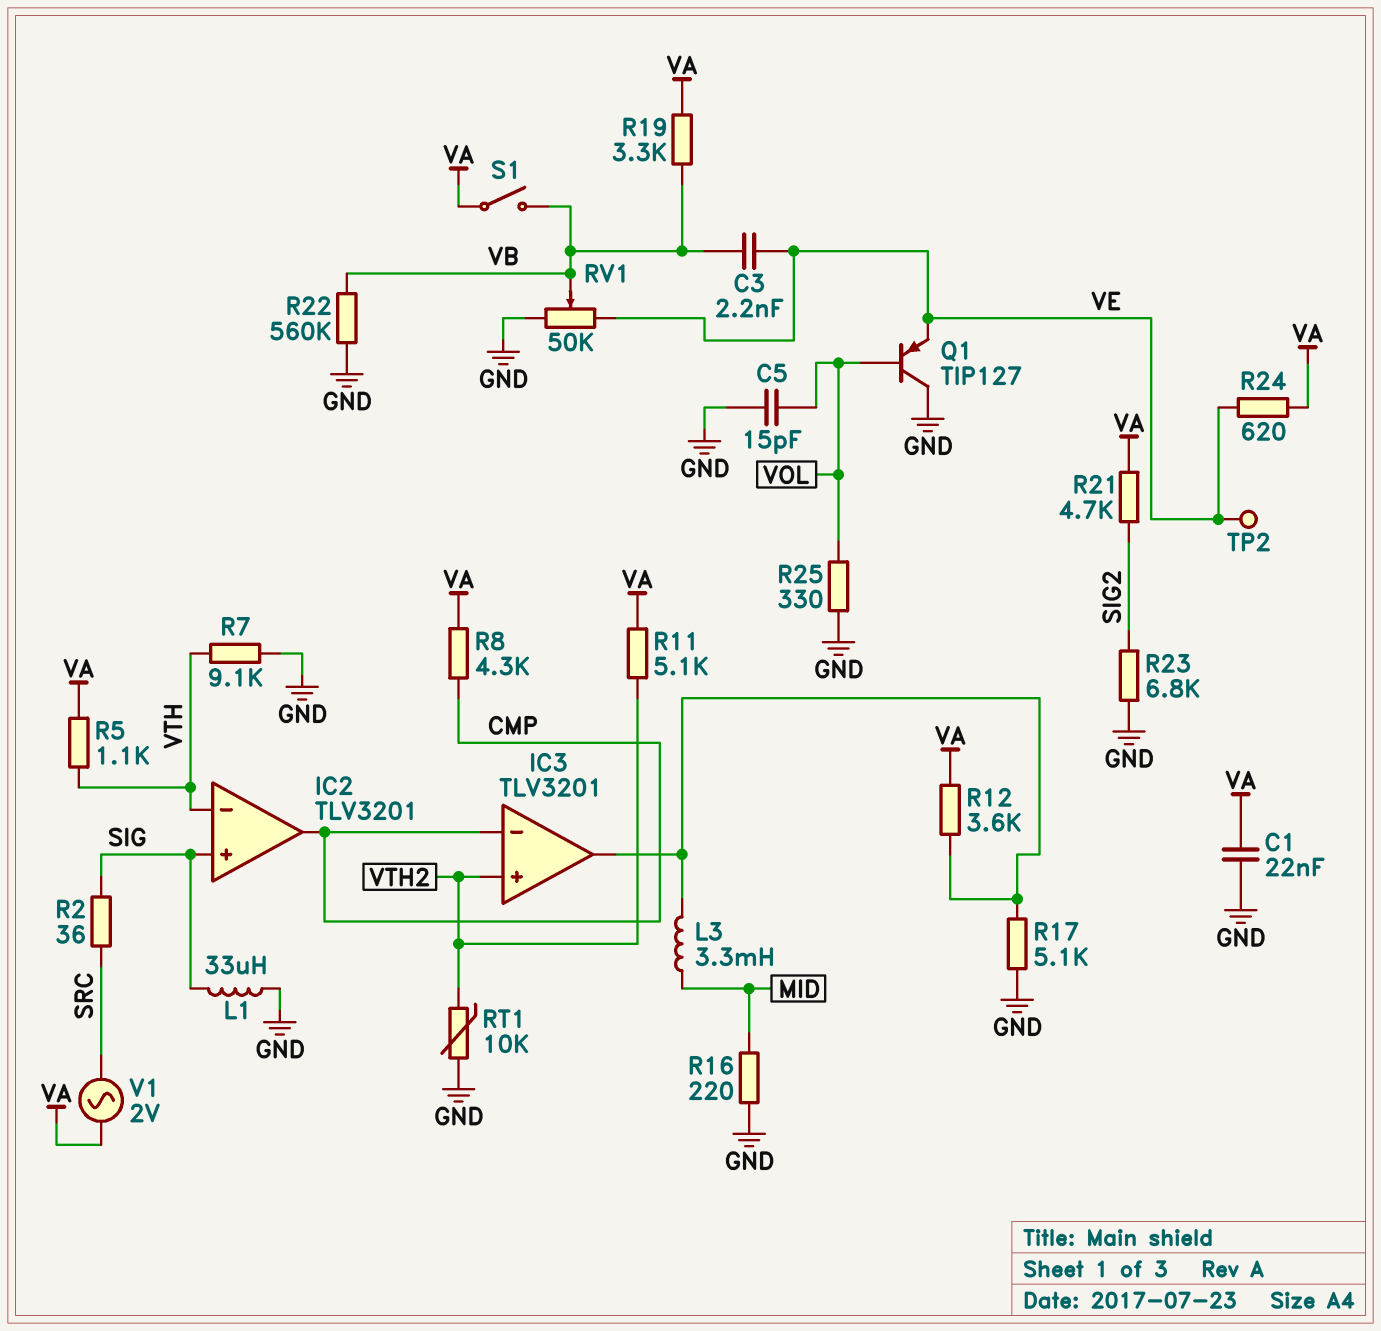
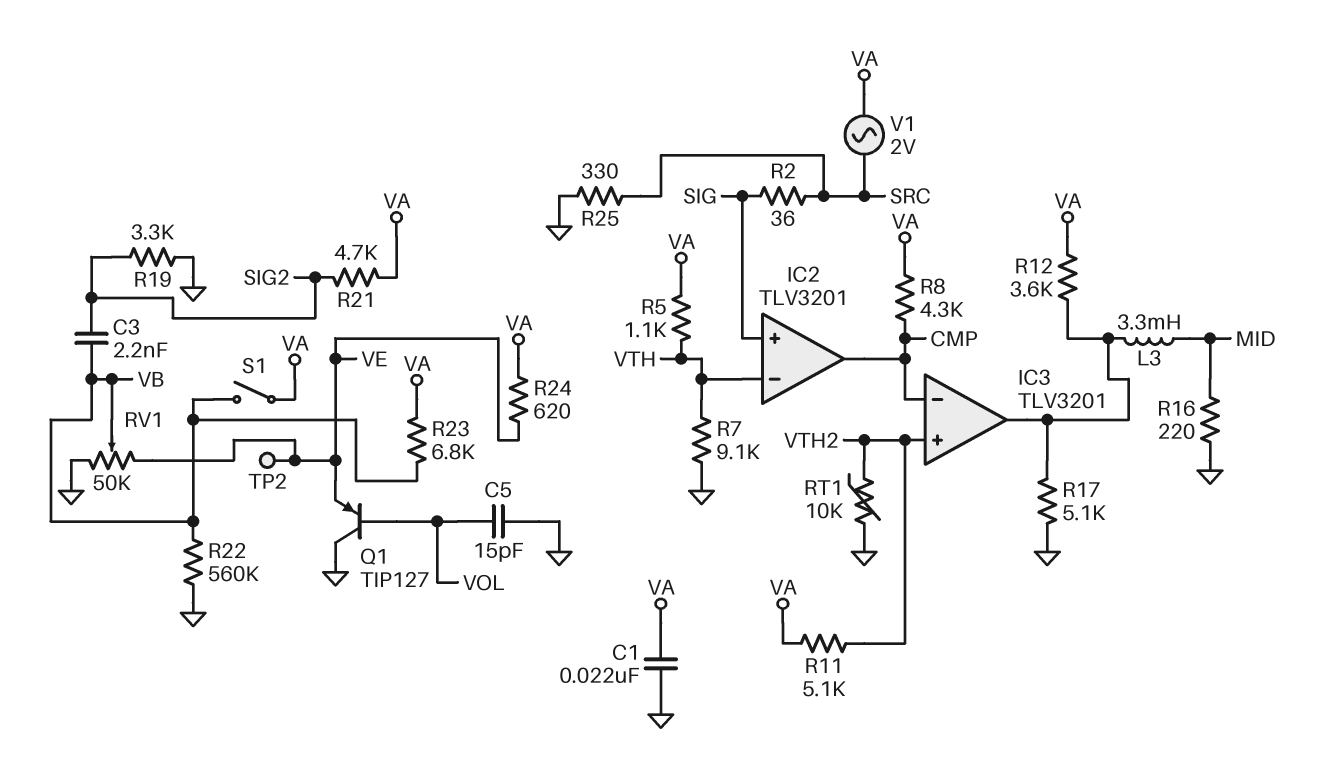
C3: 2.2nF (VB, VE) -> 2.2nF (SIG2, VB)
L1: 33uH (GND, SIG) -> none
R19: 3.3k (VA, VB) -> 3.3k (GND, SIG2)
R23: 6.8k (GND, SIG2) -> 6.8k (VA, VB)
R25: 330 (GND, VOL) -> 330 (GND, SRC)

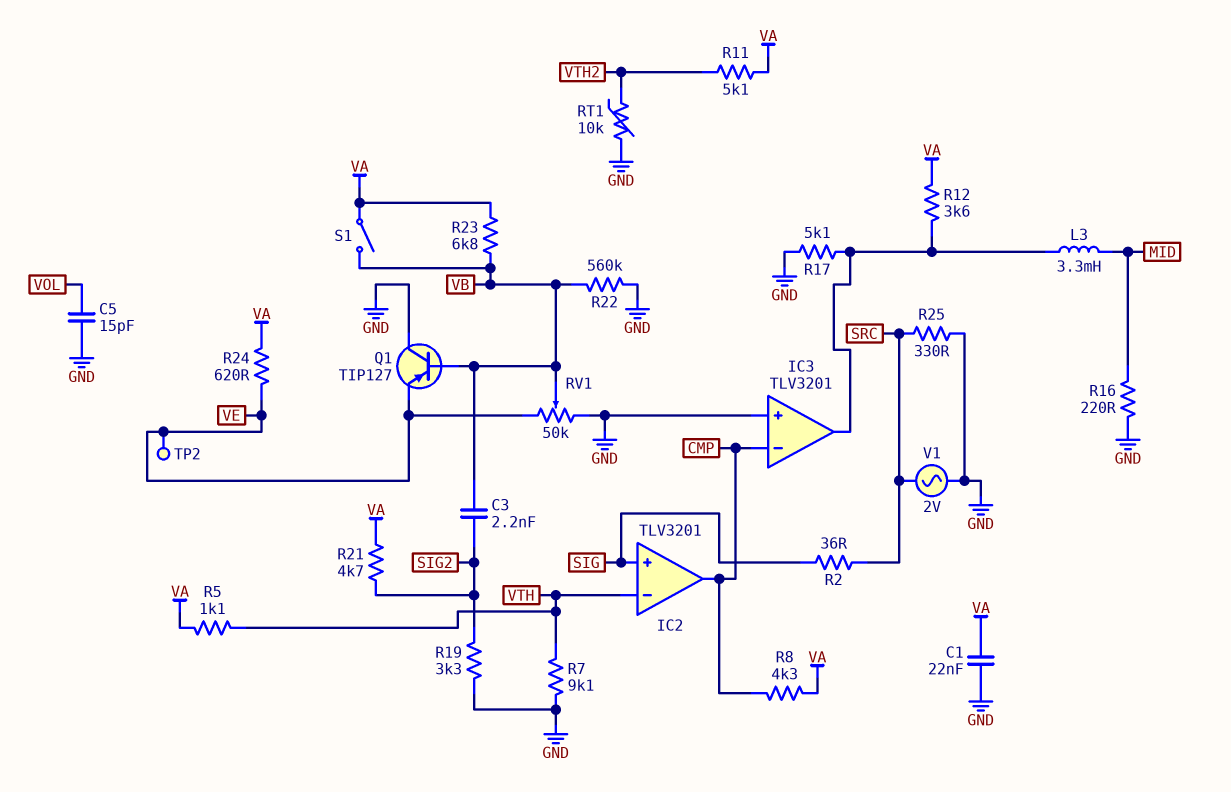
IC3 pin in+: VTH2 -> GND
Q1: PNP TIP127 (B VOL, C GND, E VE) -> PNP TIP127 (B VB, C GND, E VE)
V1: AC 2V (SRC, VA) -> AC 2V (GND, SRC)

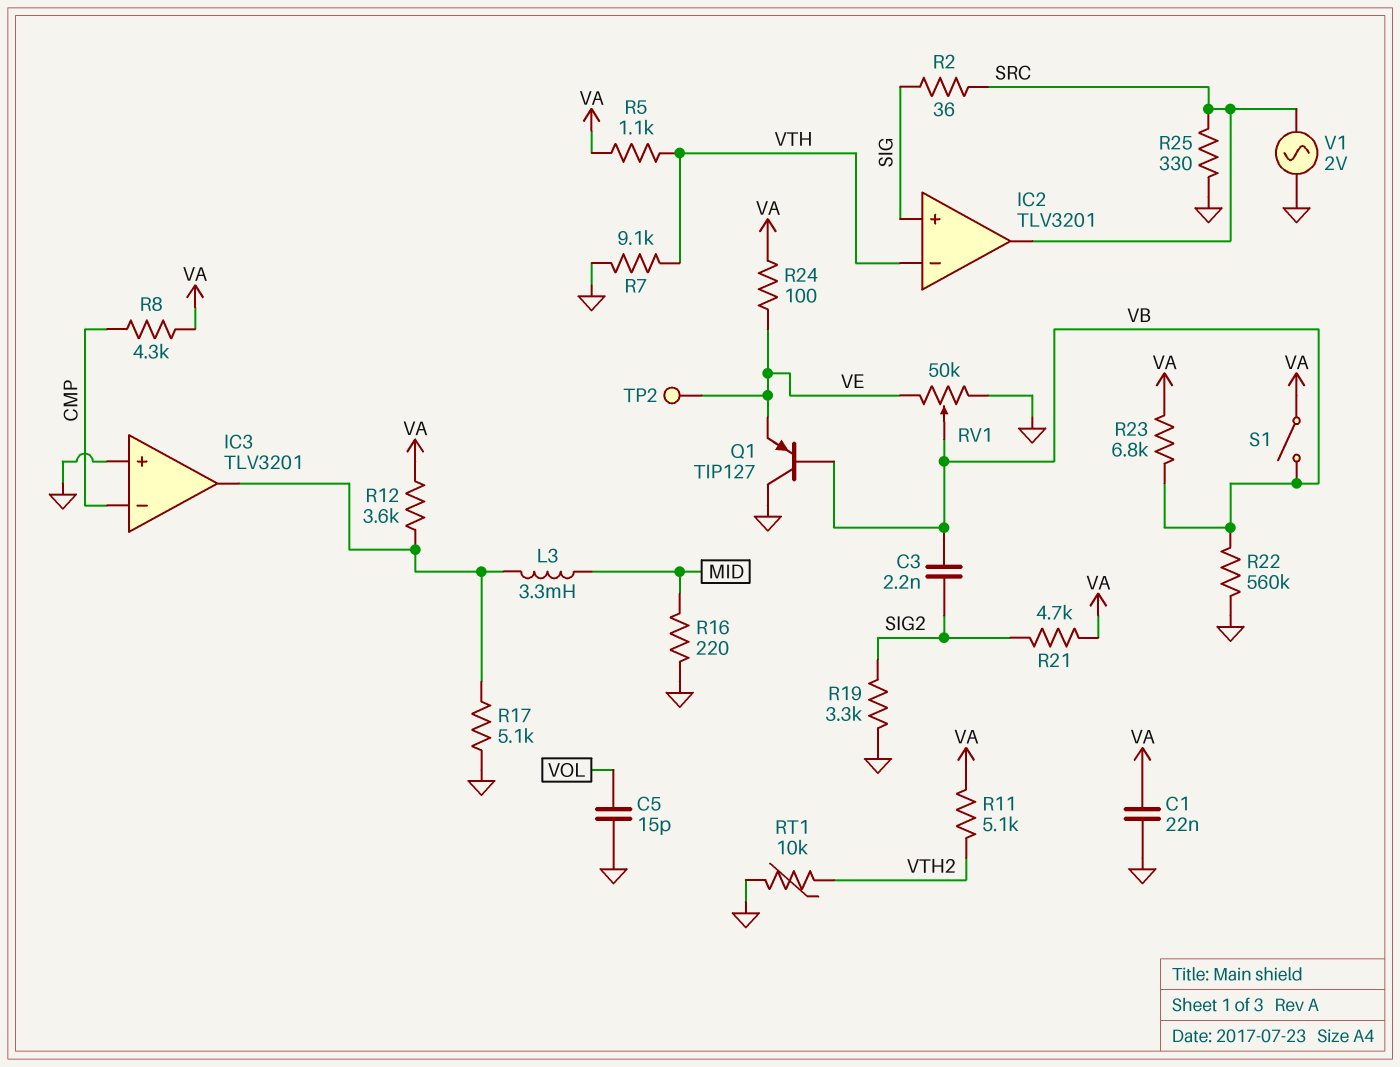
IC2 pin out: CMP -> SRC
R24: 620 (VA, VE) -> 100 (VA, VE)

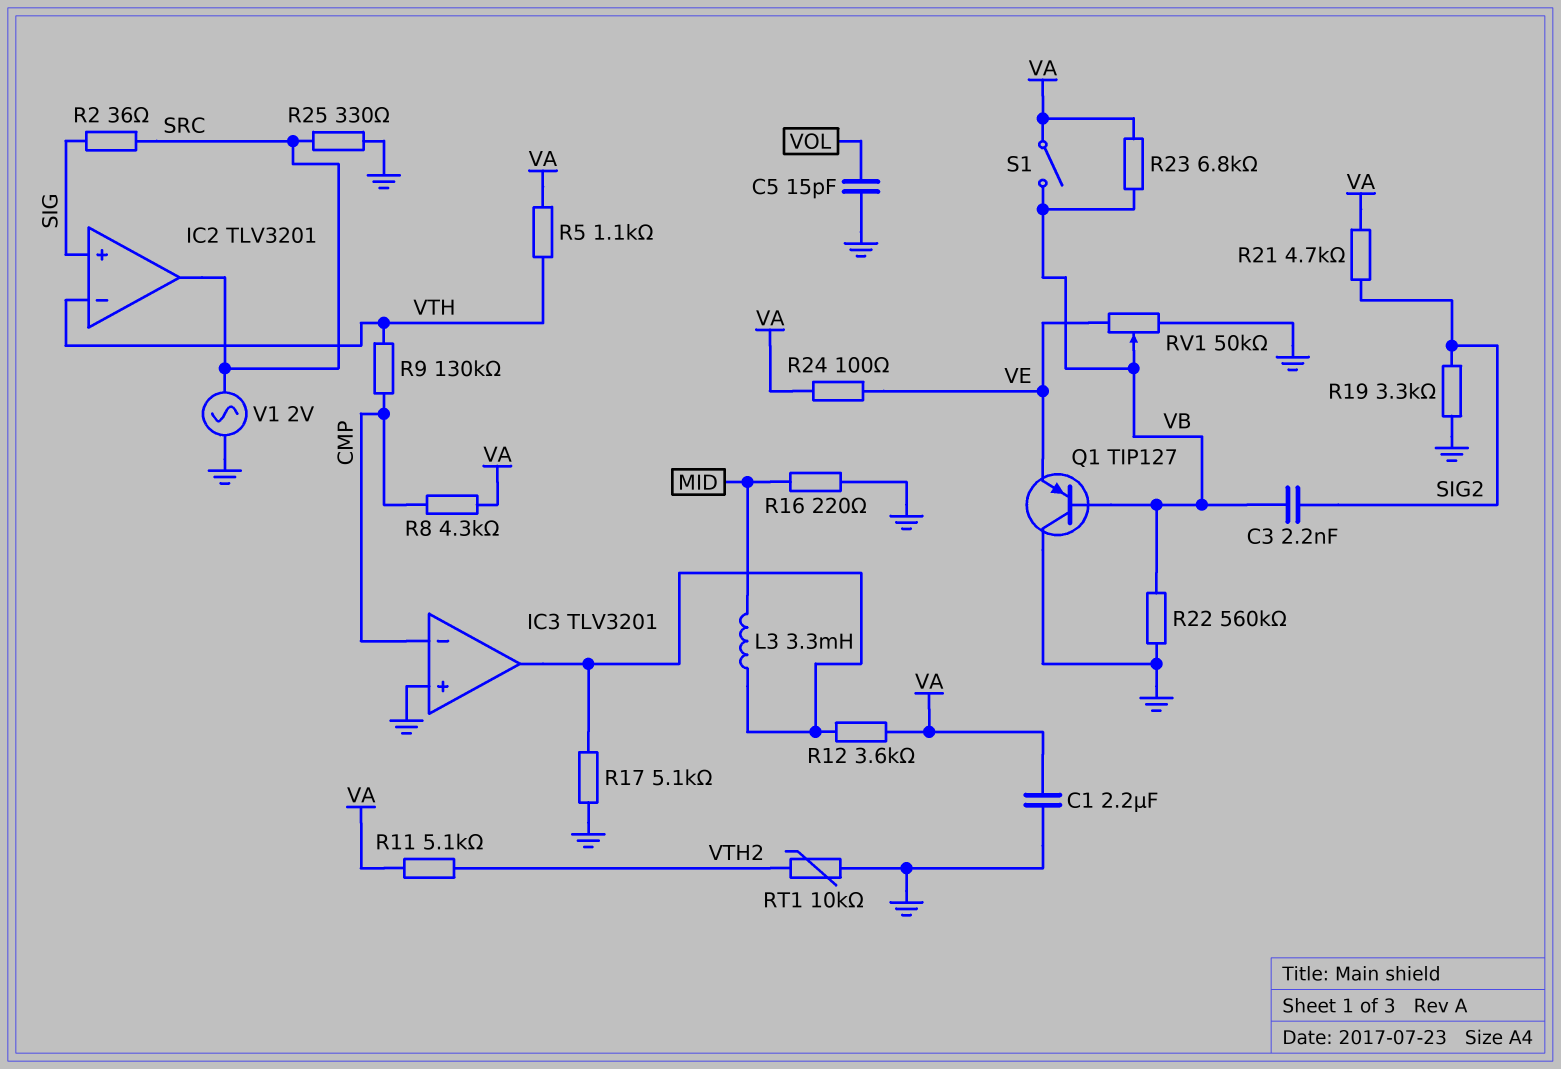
C1: 22nF (GND, VA) -> 2.2uF (GND, VA)
R7: 9.1k (GND, VTH) -> none
R9: none -> 130k (CMP, VTH)
TP2: test point (VE) -> none

